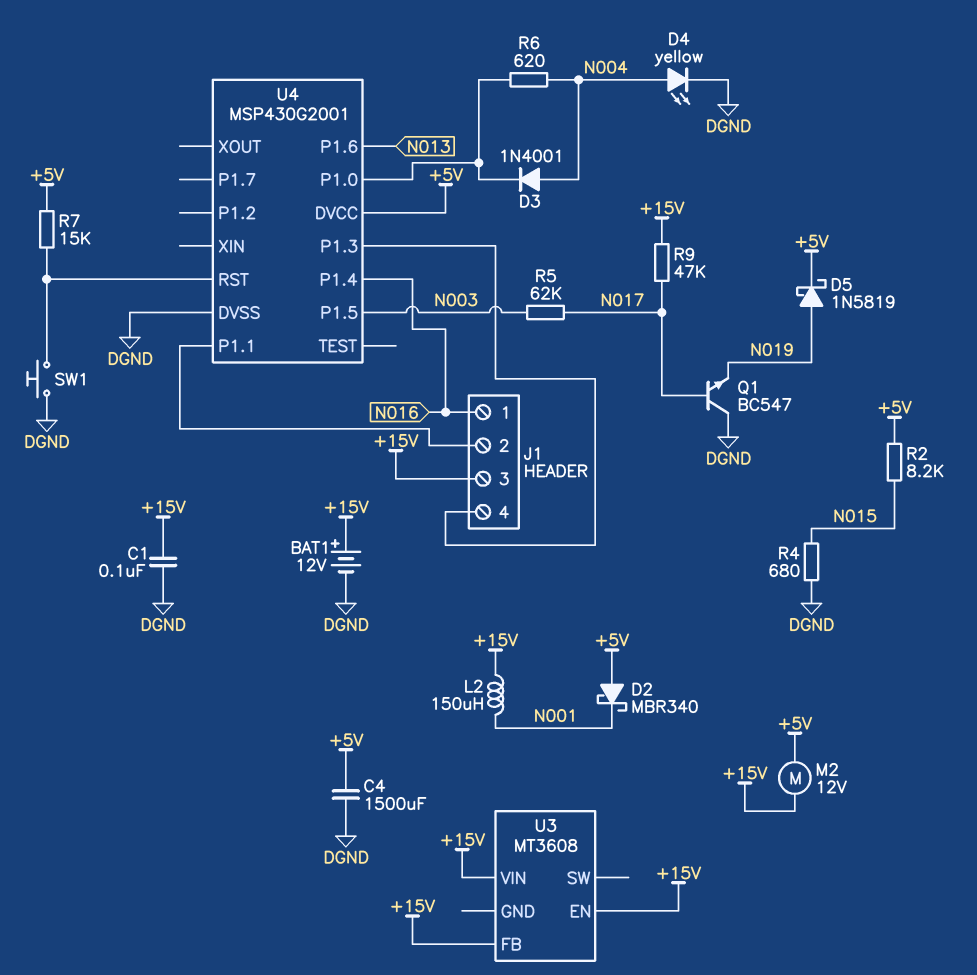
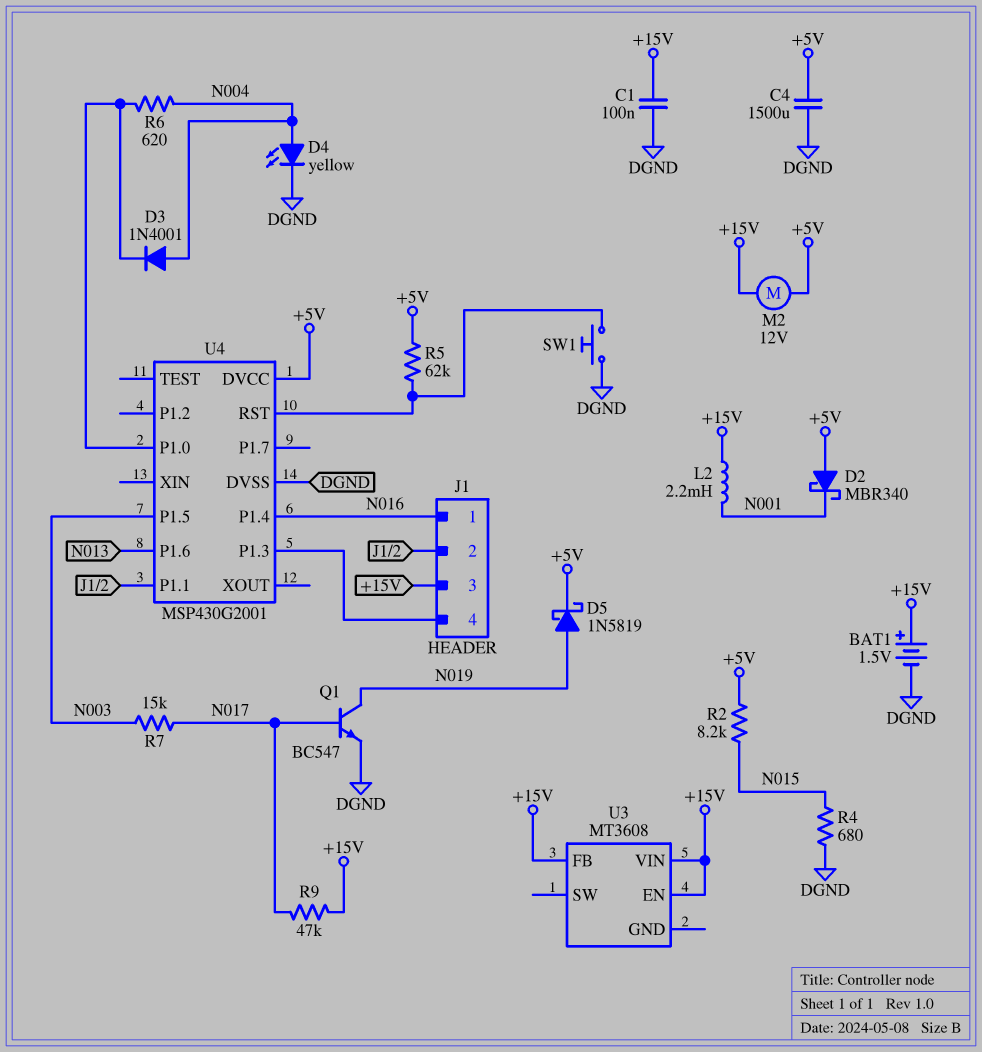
BAT1: 12V (plus +15V, minus DGND) -> 1.5V (plus +15V, minus DGND)
L2: 150uH (+15V, N001) -> 2.2mH (+15V, N001)
Q1: NPN BC547 (B N017, C DGND, E N019) -> NPN BC547 (B N017, C N019, E DGND)
R5: 62k (N003, N017) -> 62k (+5V, U4/RST)
R7: 15k (+5V, U4/RST) -> 15k (N003, N017)

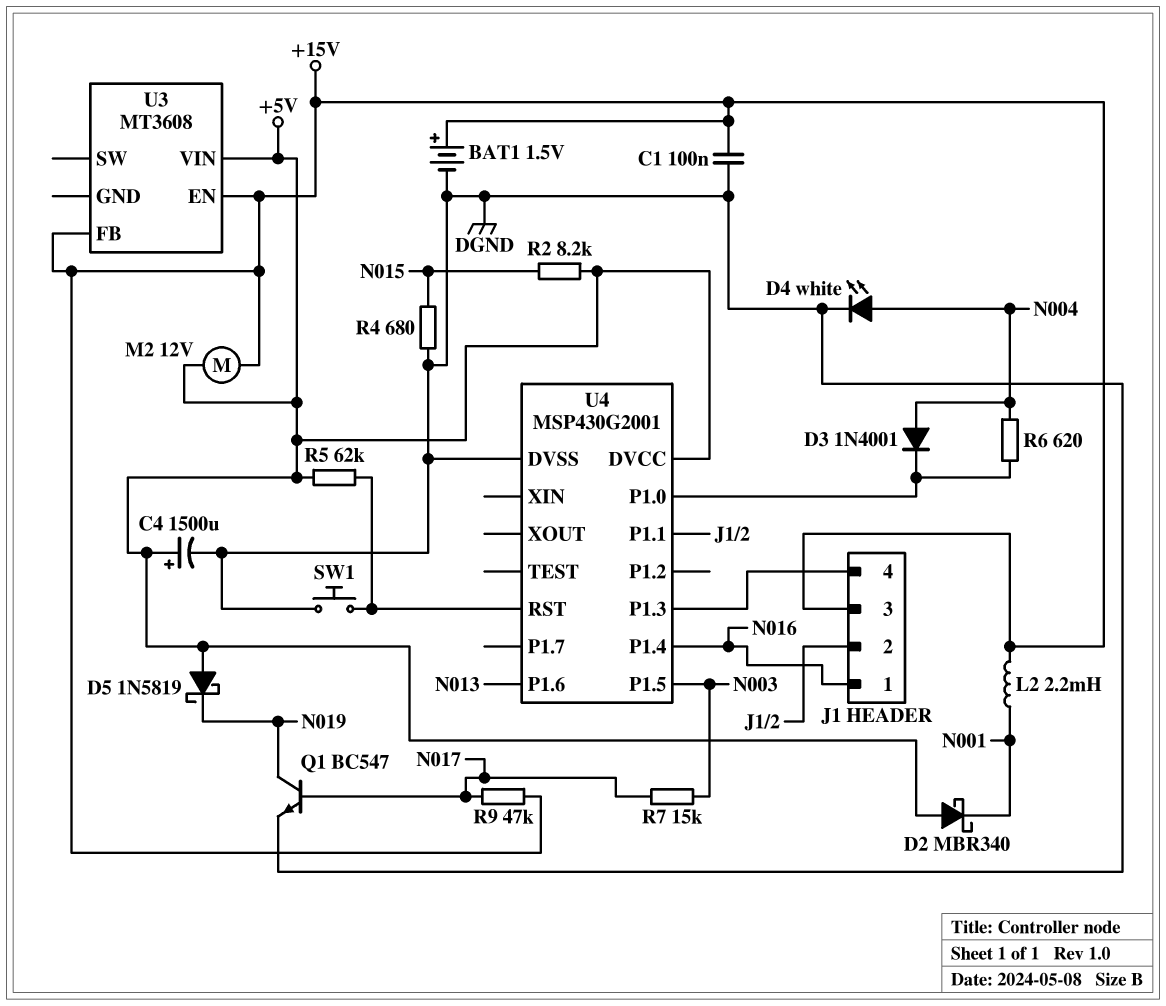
C4: 1500uF (+5V, DGND) -> 1500uF (plus +5V, minus DGND)
D4: LED yellow (A N004, K DGND) -> LED white (A N004, K DGND)
D5: schottky 1N5819 (A N019, K +5V) -> schottky 1N5819 (A +5V, K N019)
U3 pin VIN: +15V -> +5V

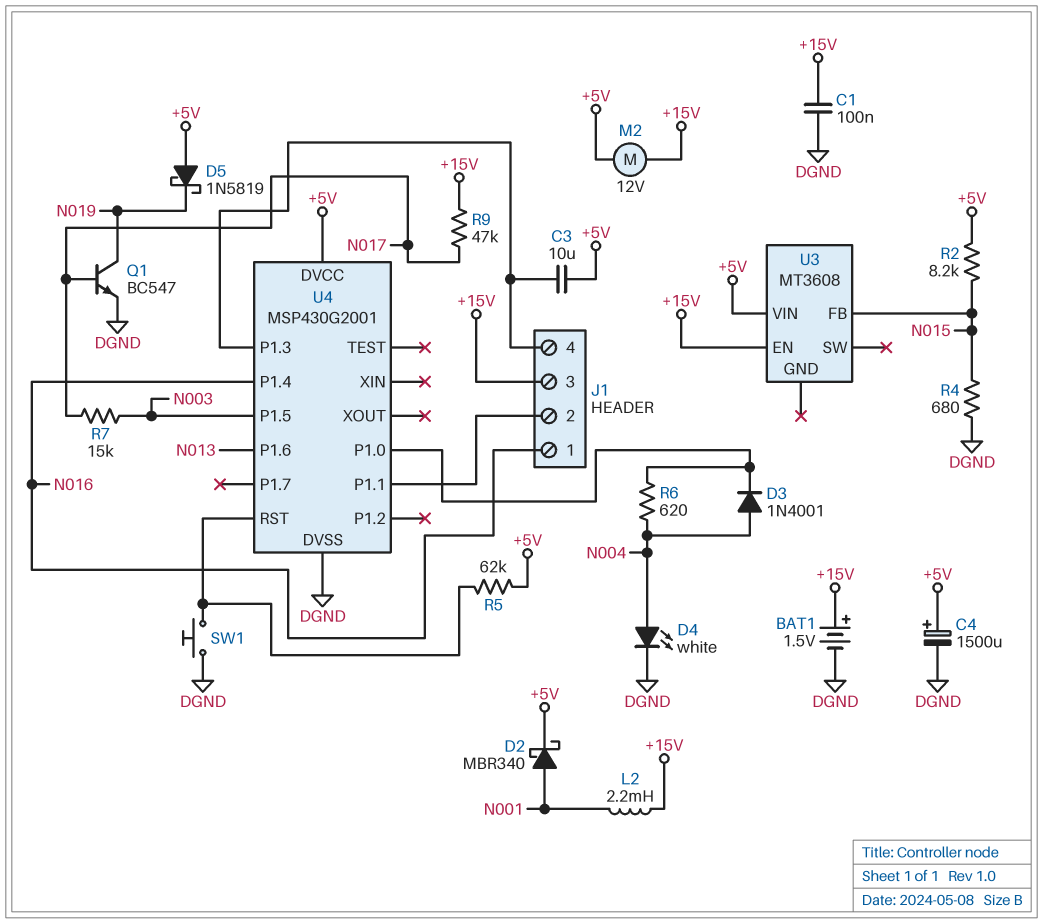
C3: none -> 10uF (+5V, J1/4)
D2: schottky MBR340 (A +5V, K N001) -> schottky MBR340 (A N001, K +5V)
U3 pin FB: +15V -> N015

